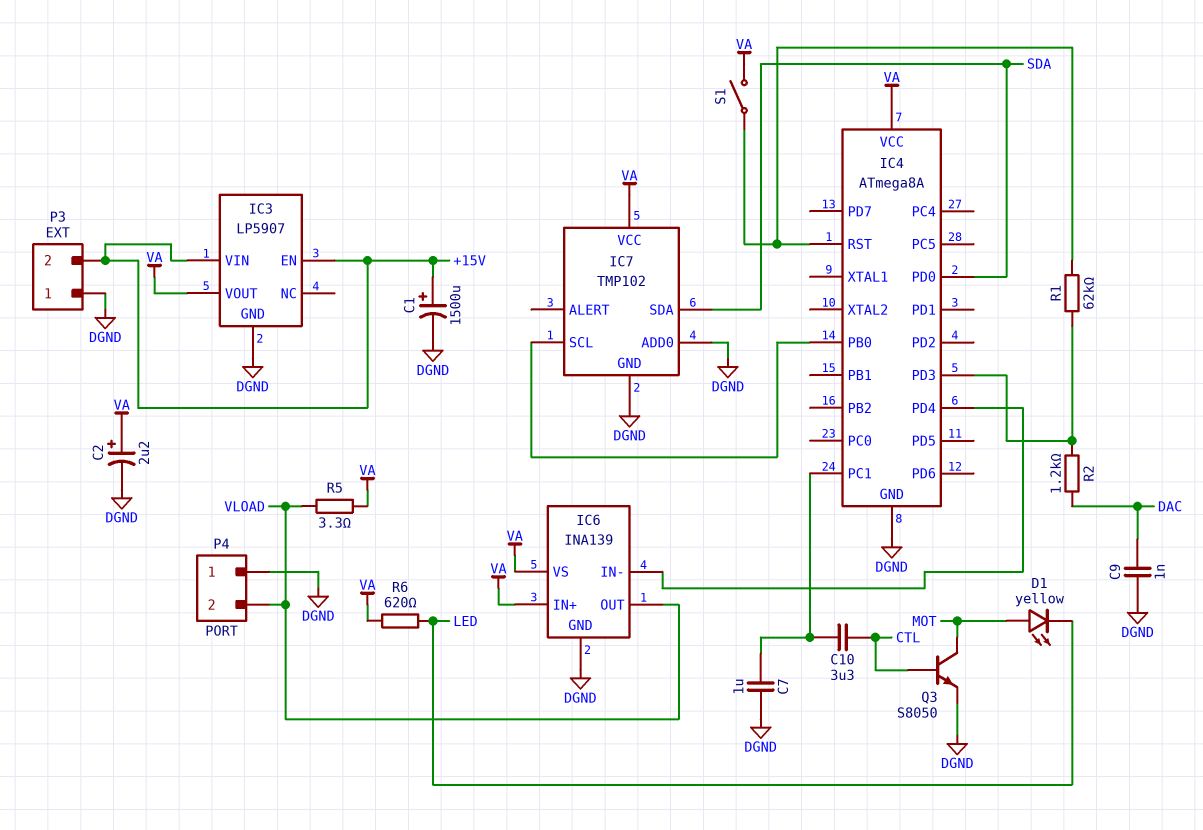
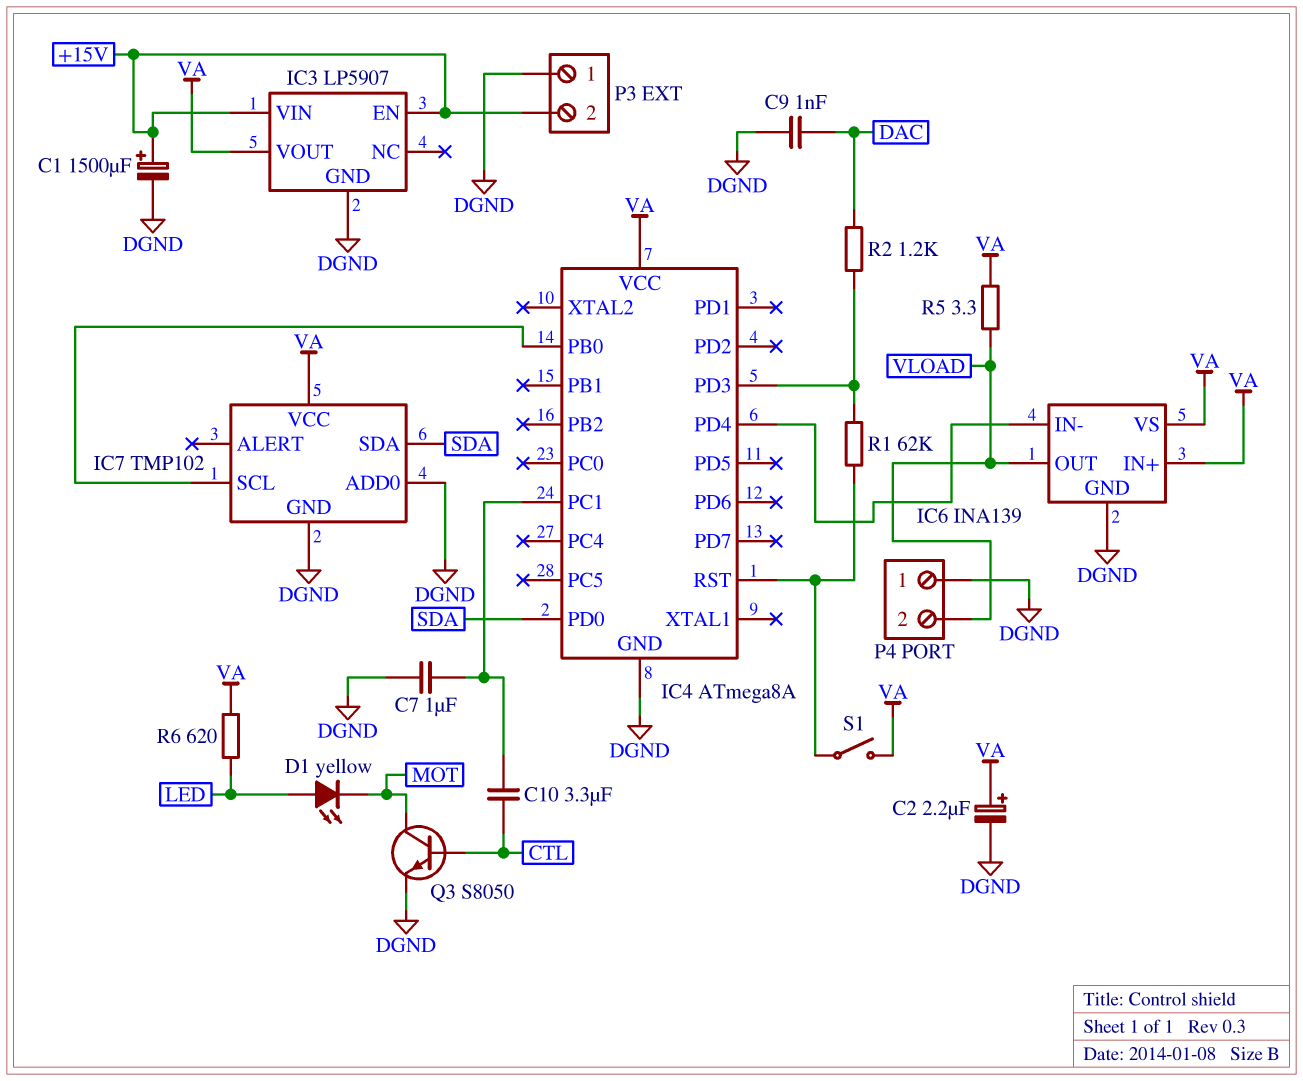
D1: LED yellow (A MOT, K LED) -> LED yellow (A LED, K MOT)

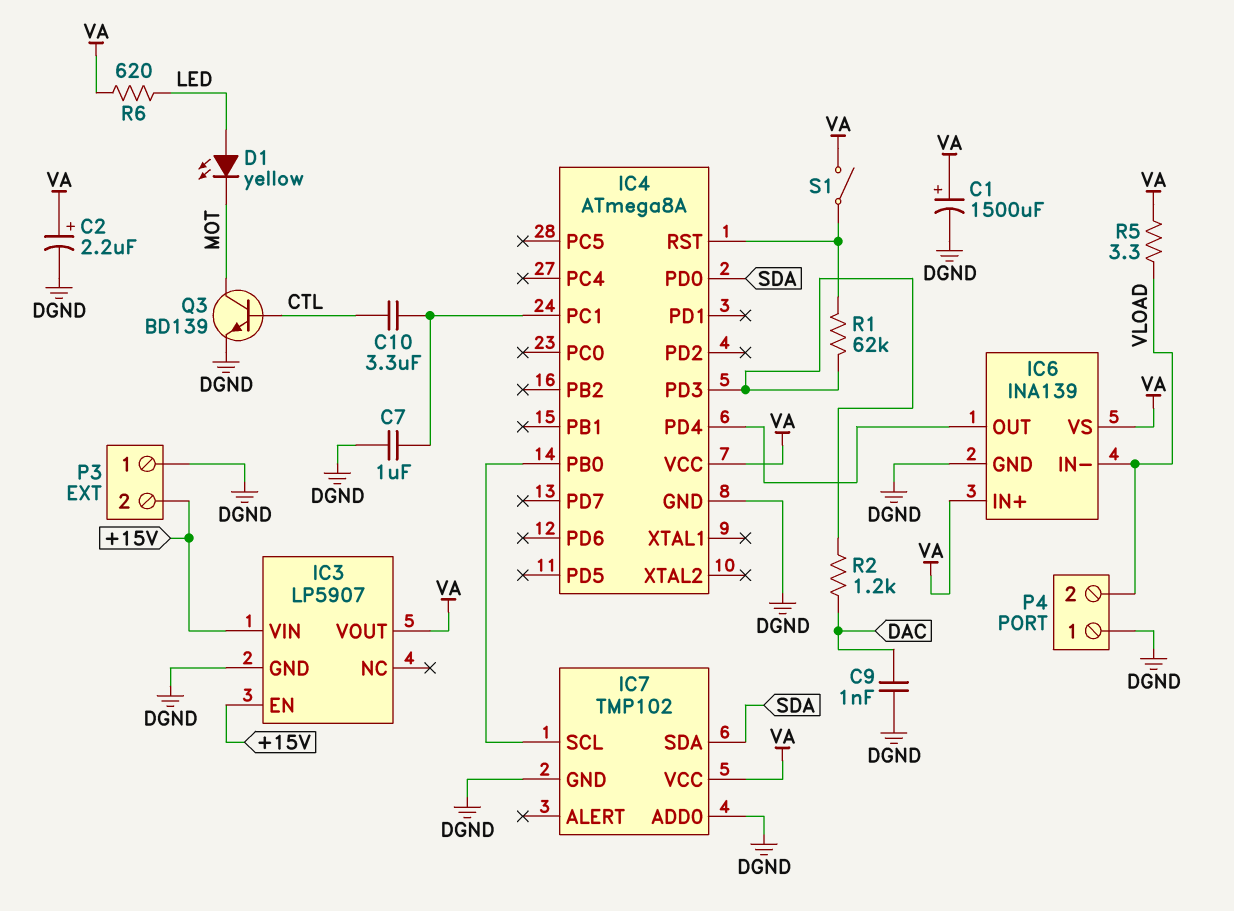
C1: 1500uF (plus +15V, minus DGND) -> 1500uF (plus VA, minus DGND)
IC6 pin IN-: IC4/PD4 -> VLOAD
IC6 pin OUT: VLOAD -> IC4/PD4
Q3: NPN S8050 (B CTL, C MOT, E DGND) -> NPN BD139 (B CTL, C MOT, E DGND)

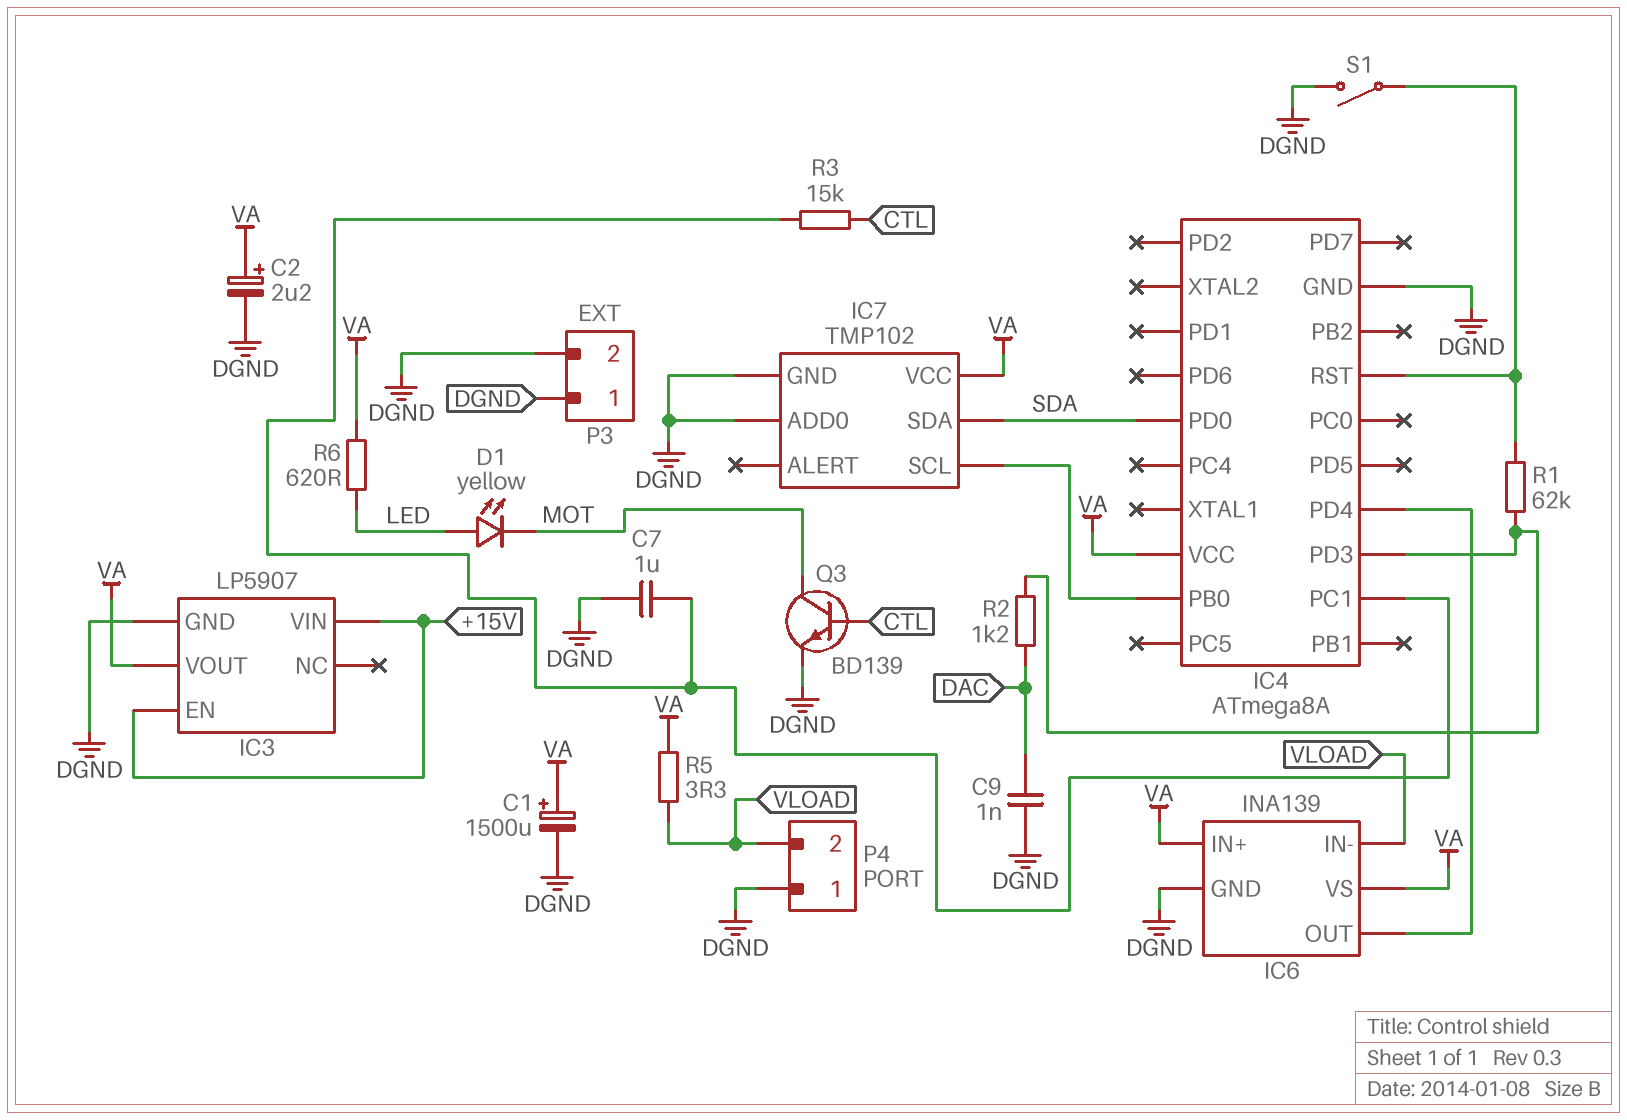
C10: 3.3uF (CTL, IC4/PC1) -> none
P3 pin 2: +15V -> DGND
R3: none -> 15k (CTL, IC4/PC1)
S1: switch (IC4/RST, VA) -> switch (DGND, IC4/RST)

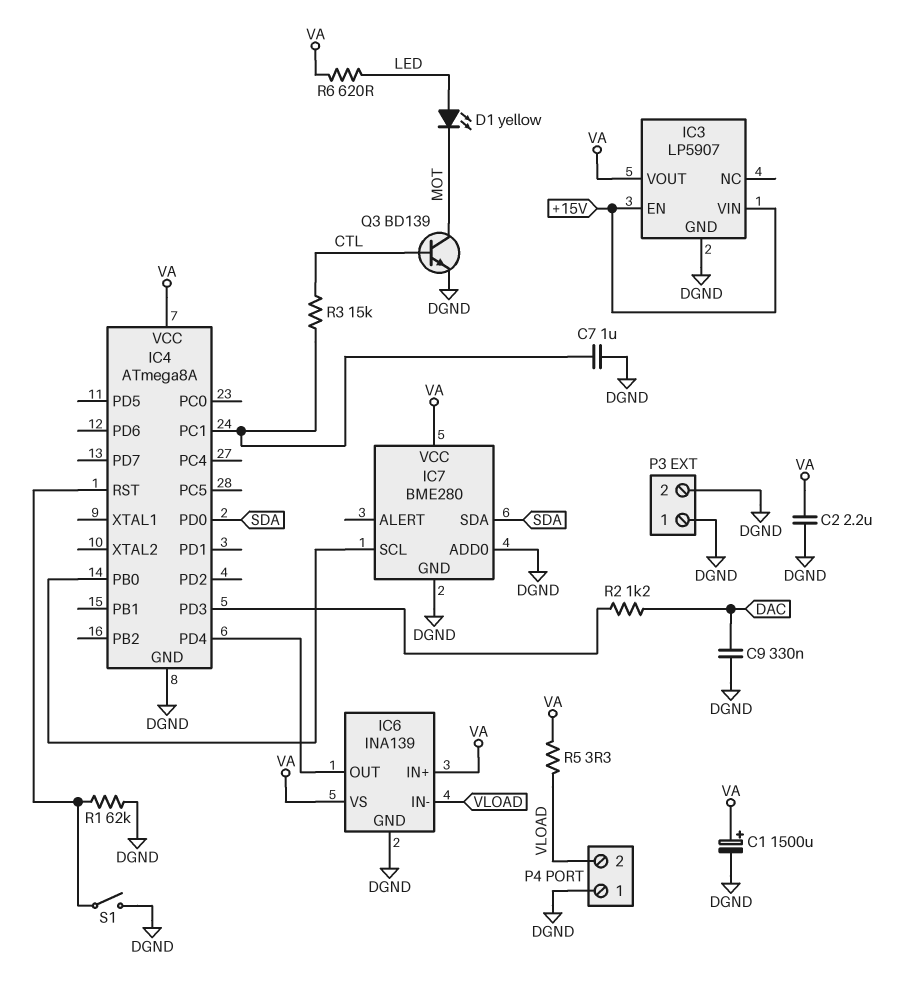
C2: 2.2uF (plus VA, minus DGND) -> 2.2uF (DGND, VA)
C9: 1nF (DAC, DGND) -> 330nF (DAC, DGND)
IC7: TMP102 -> BME280
R1: 62k (IC4/PD3, IC4/RST) -> 62k (DGND, IC4/RST)

